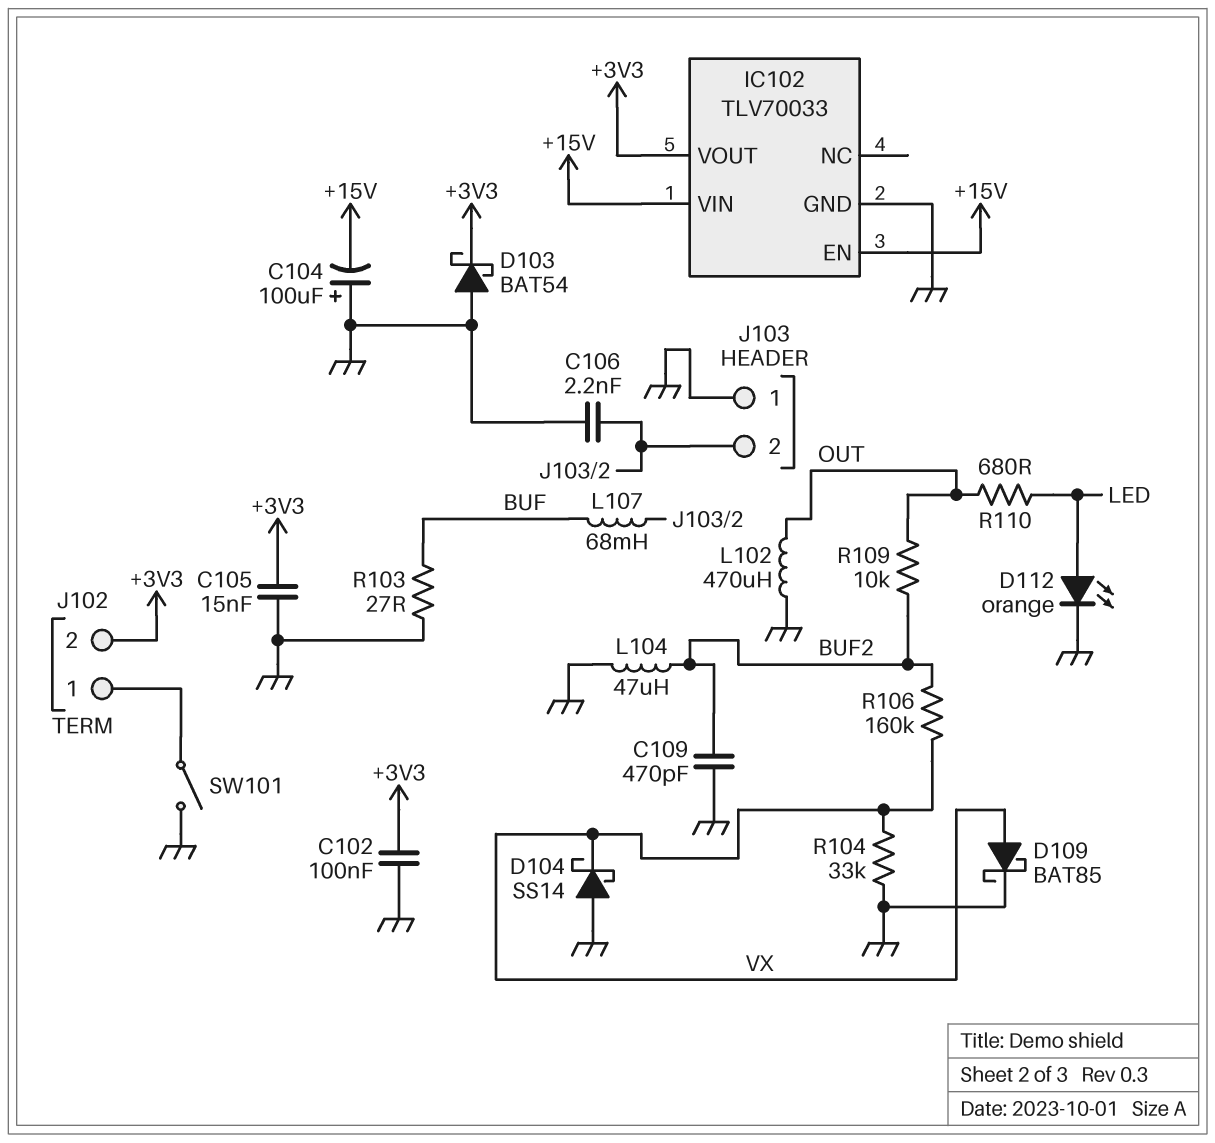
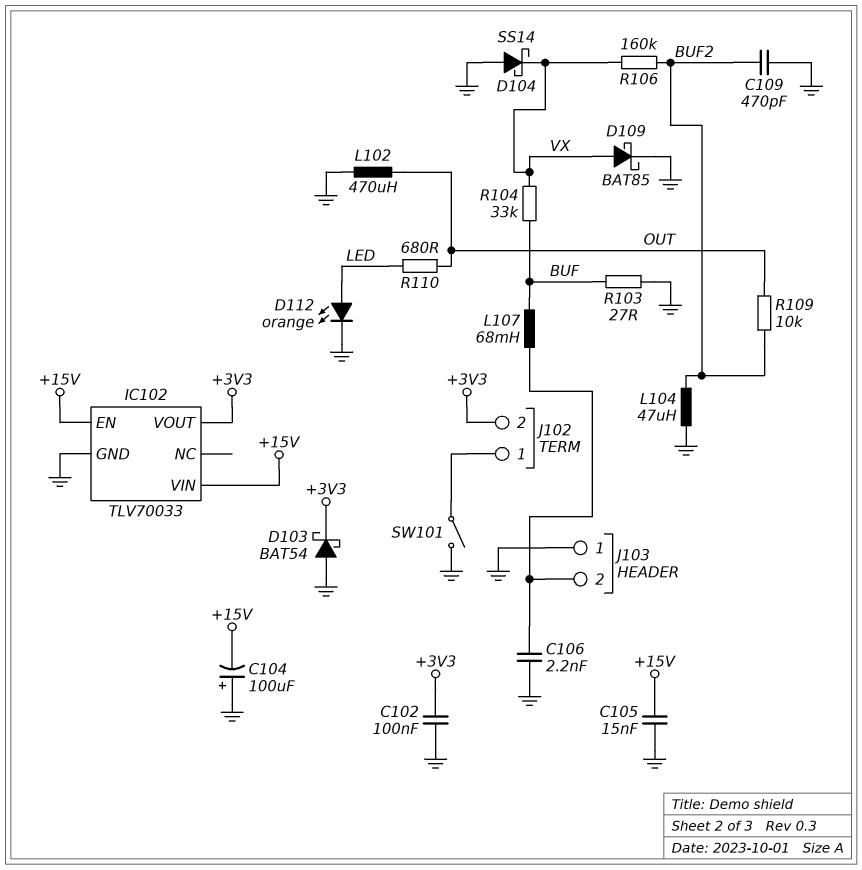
C105: 15nF (+3V3, GND) -> 15nF (+15V, GND)
R104: 33k (GND, VX) -> 33k (BUF, VX)

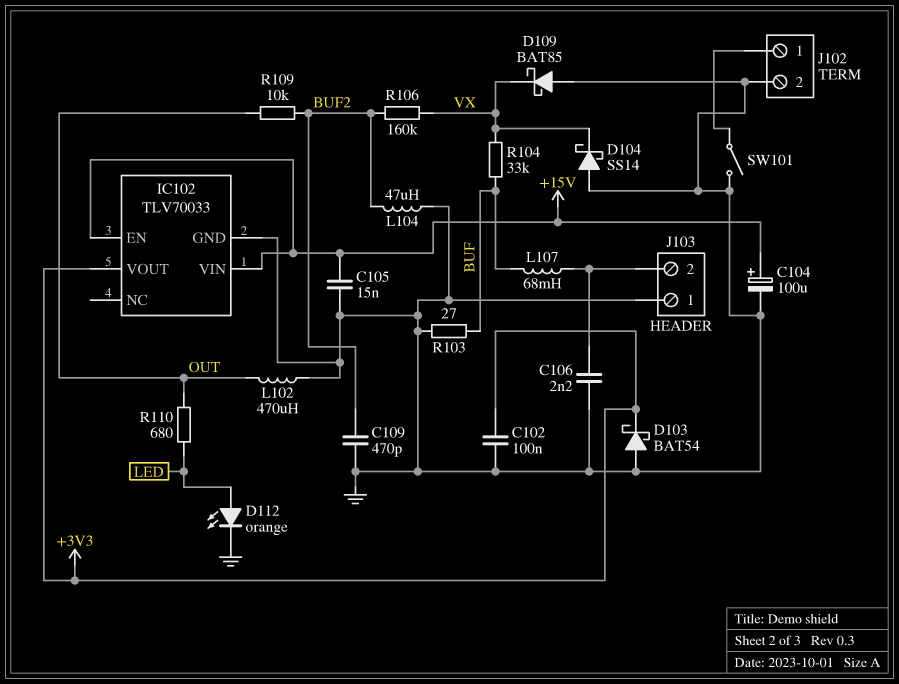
C104: 100uF (plus GND, minus +15V) -> 100uF (plus +15V, minus GND)
D109: schottky BAT85 (A VX, K GND) -> schottky BAT85 (A GND, K VX)
J102 pin 2: +3V3 -> GND

